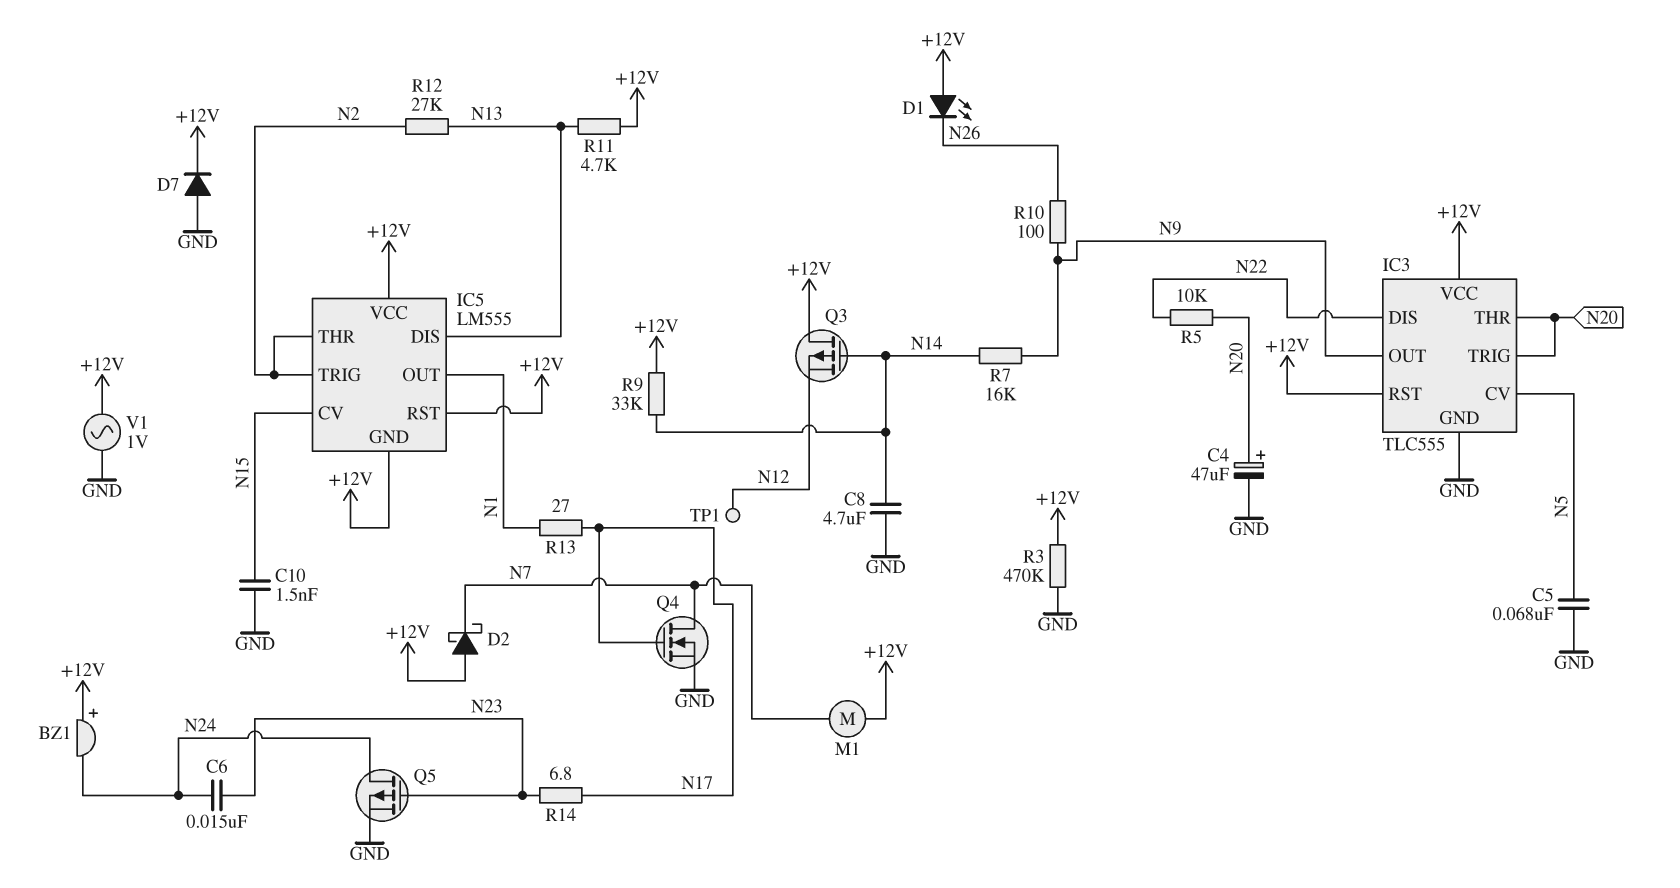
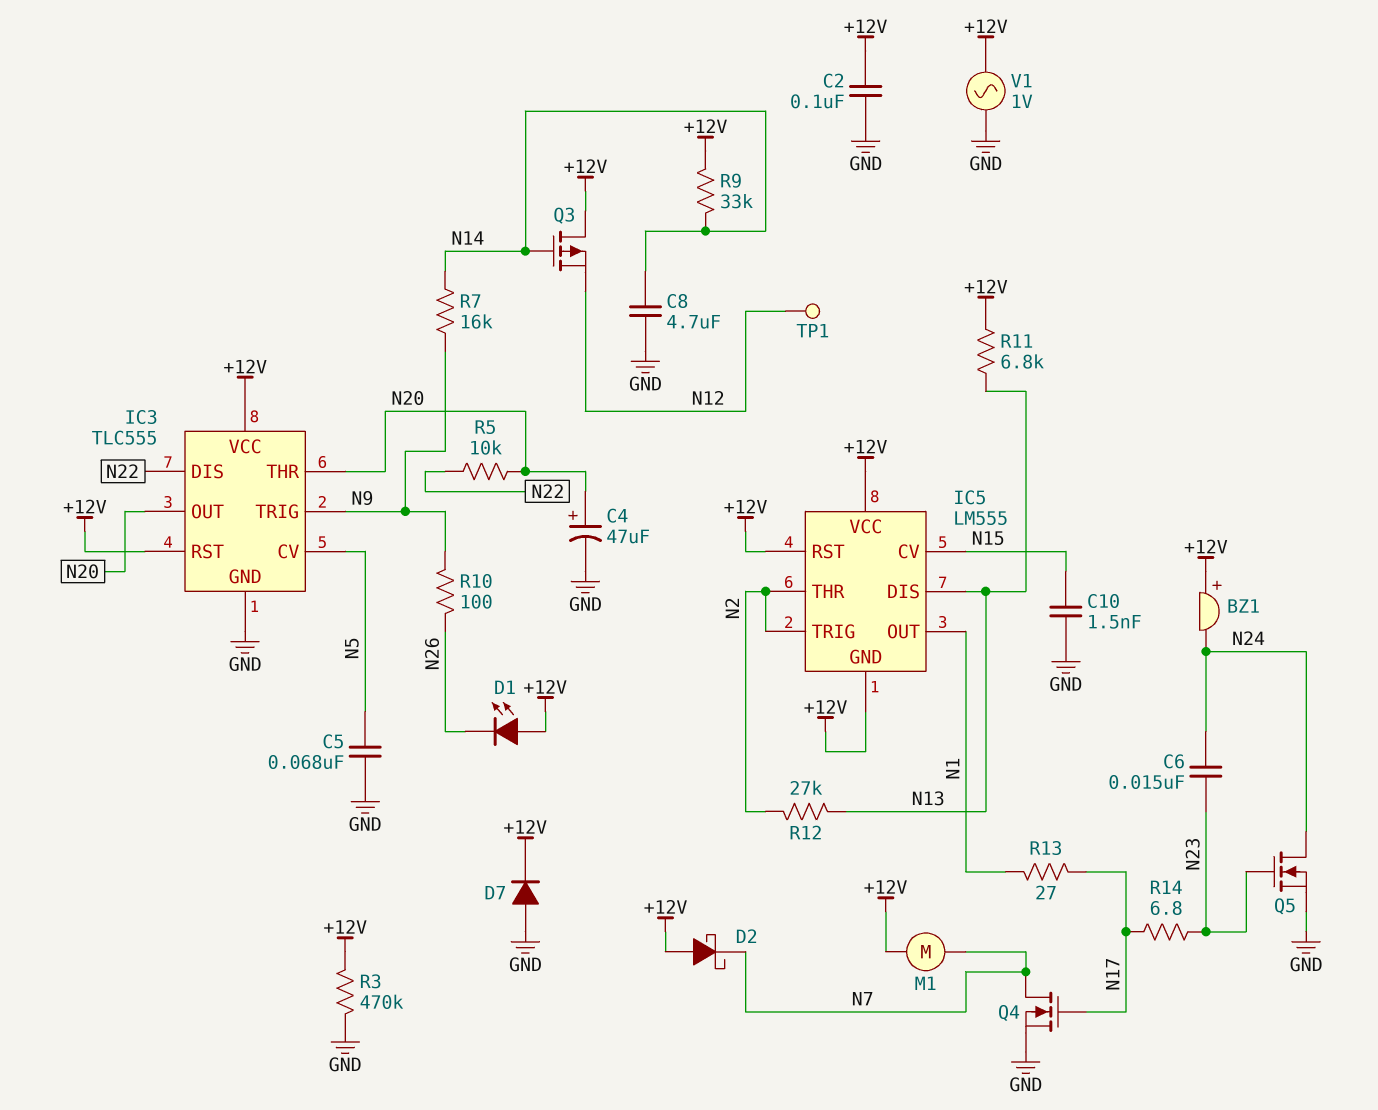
C2: none -> 100nF (+12V, GND)
IC3 pin OUT: N9 -> N20
IC3 pin TRIG: N20 -> N9
Q5: PMOS (G N23, D N24, S GND) -> NMOS (G N23, D N24, S GND)
R11: 4.7k (+12V, N13) -> 6.8k (+12V, N13)

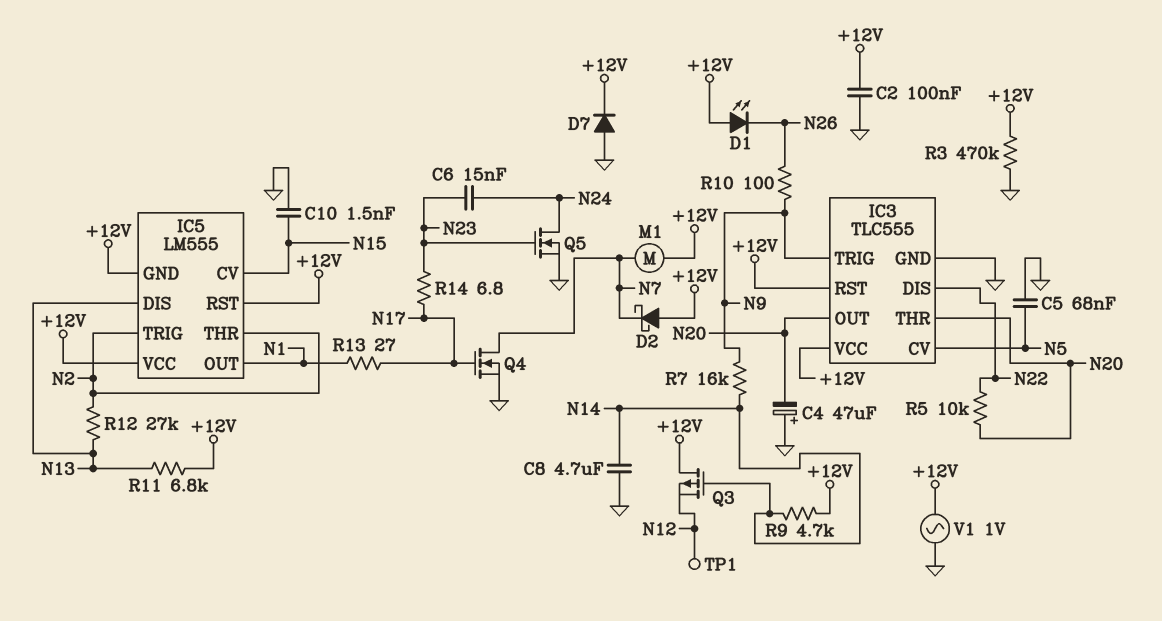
BZ1: buzzer (plus +12V, minus N24) -> none
C4: 47uF (plus N20, minus GND) -> 47uF (plus GND, minus N20)
R9: 33k (+12V, N14) -> 4.7k (+12V, N14)

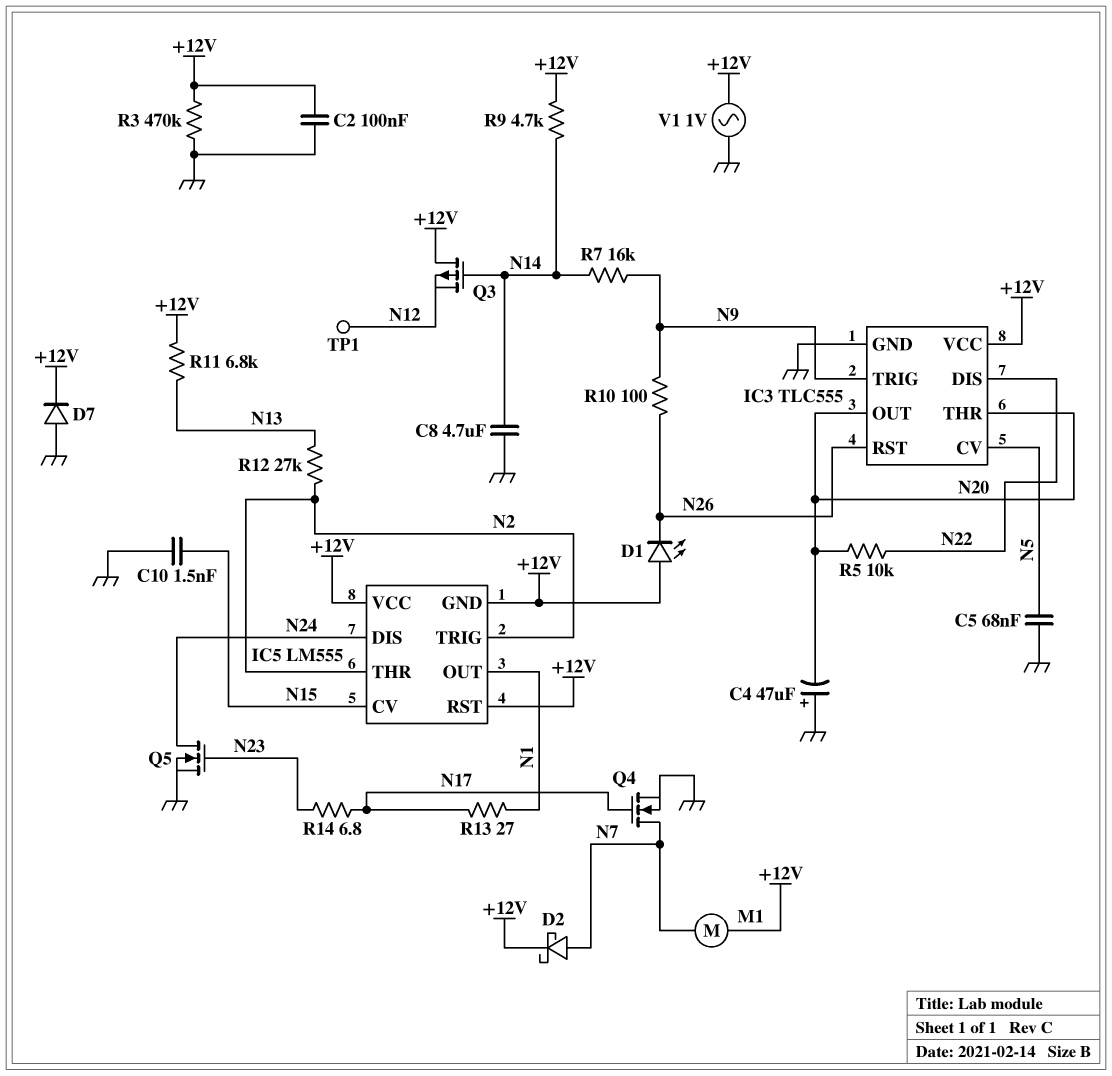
C6: 15nF (N23, N24) -> none
D2: schottky (A +12V, K N7) -> schottky (A N7, K +12V)
IC3 pin RST: +12V -> N26
IC5 pin DIS: N13 -> N24

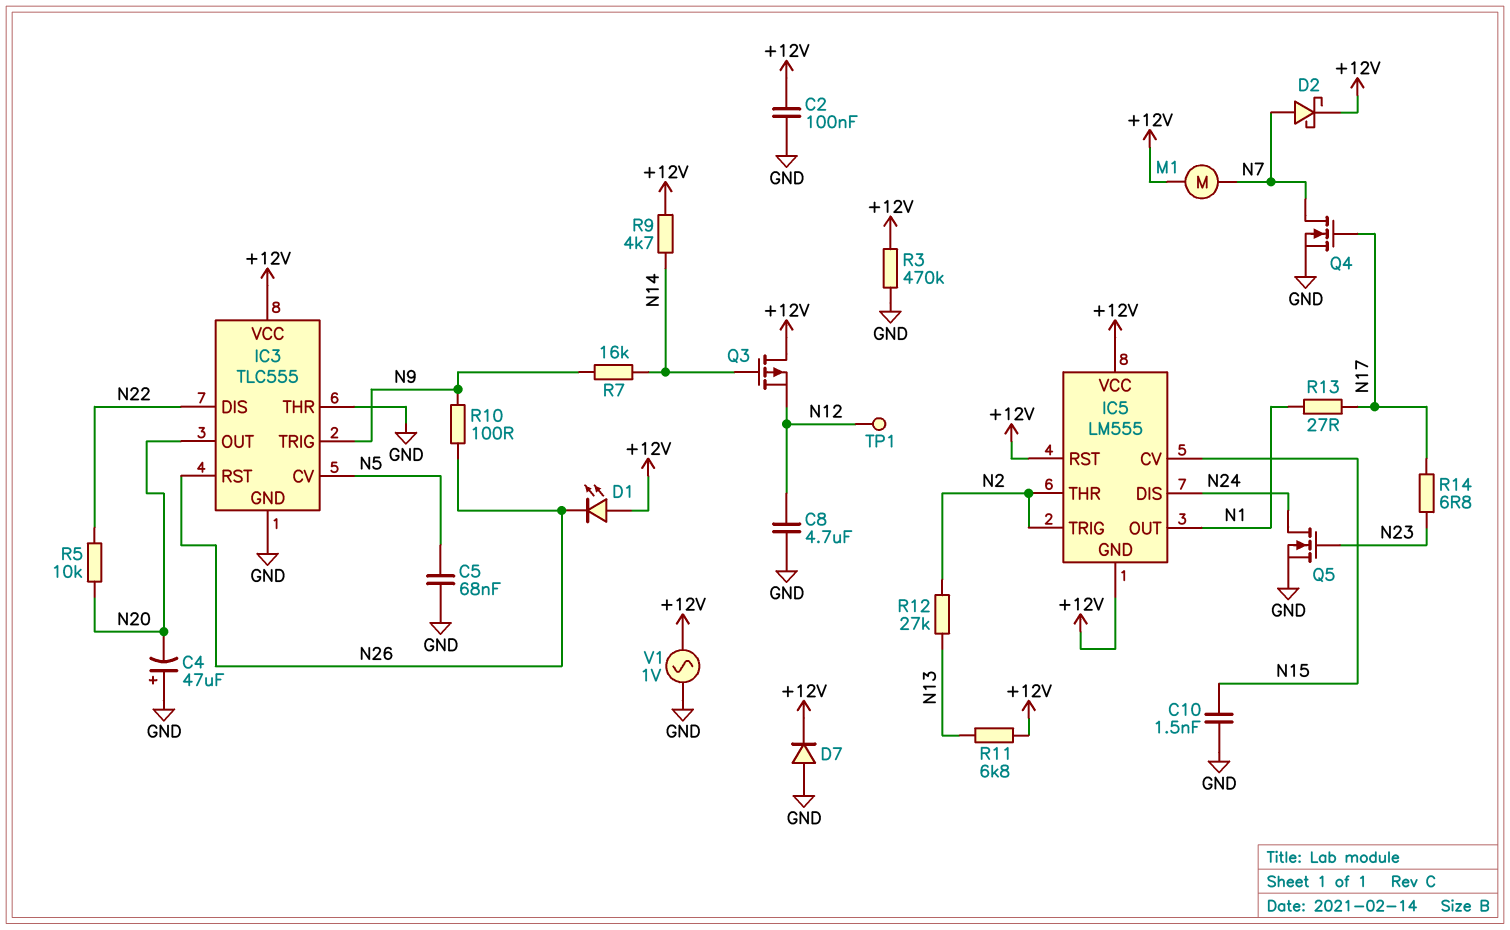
C8: 4.7uF (GND, N14) -> 4.7uF (GND, N12)
IC3 pin THR: N20 -> GND

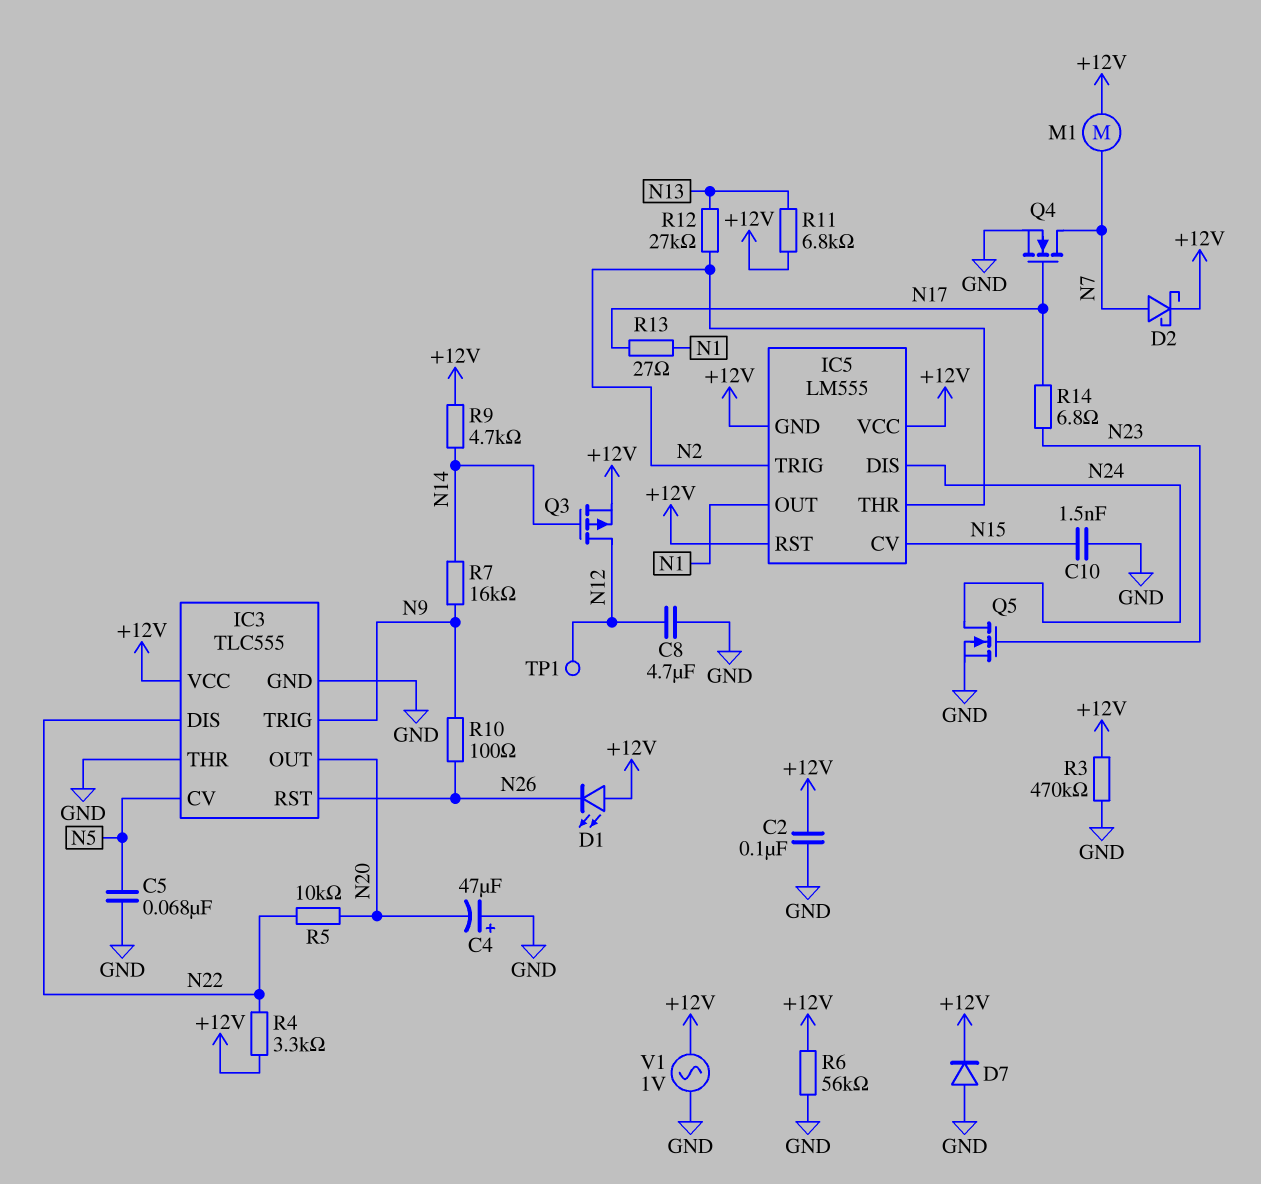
Q3: PMOS (G N14, D +12V, S N12) -> PMOS (G N14, D N12, S +12V)
R4: none -> 3.3k (+12V, N22)
R6: none -> 56k (+12V, GND)

